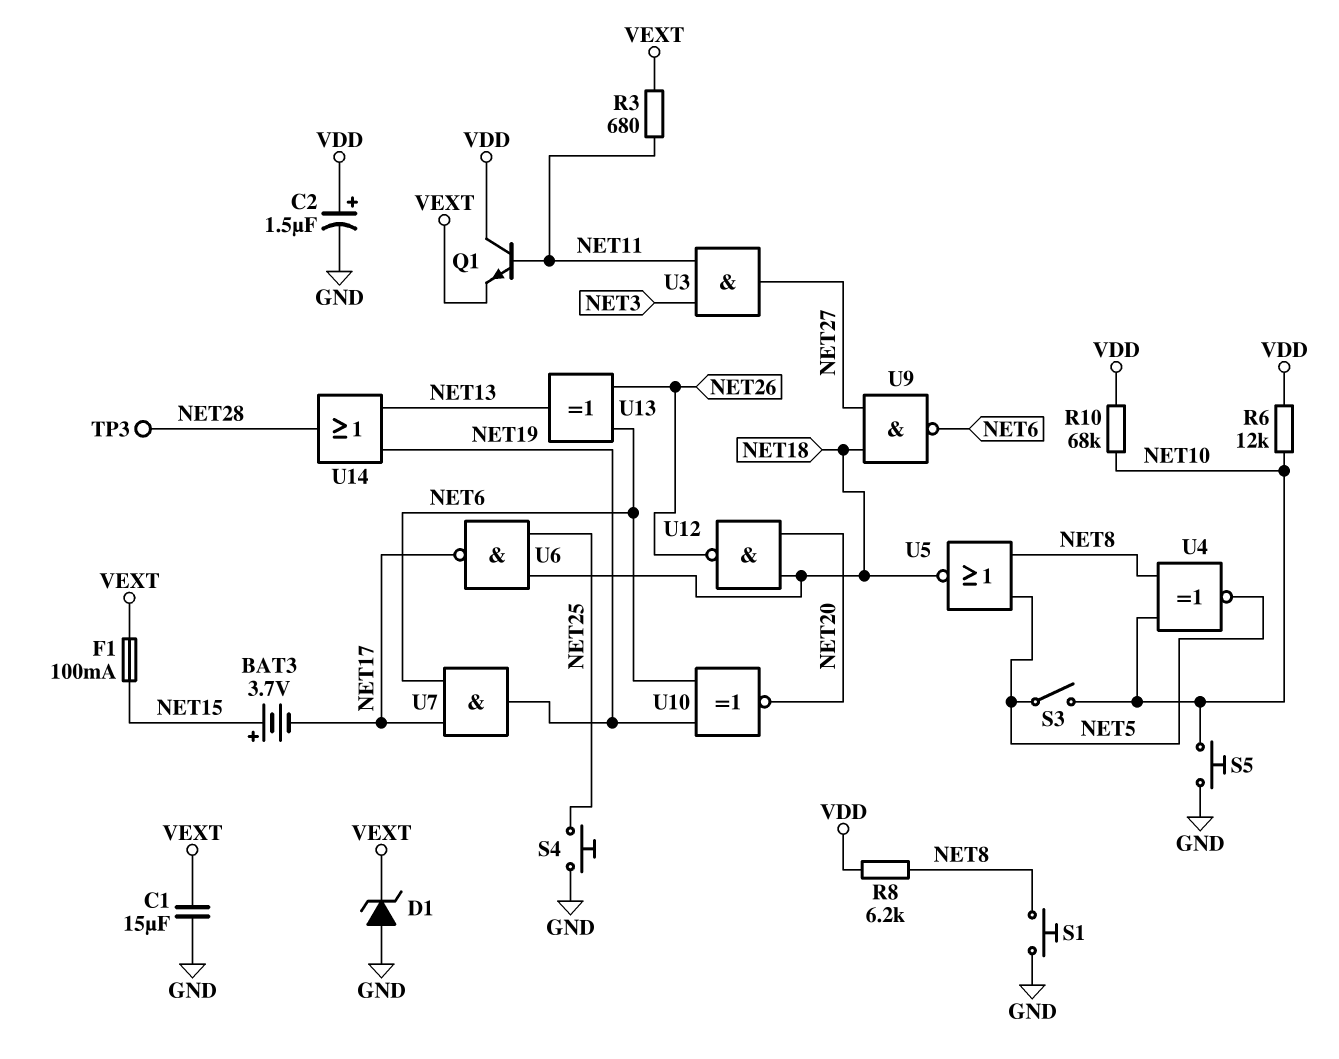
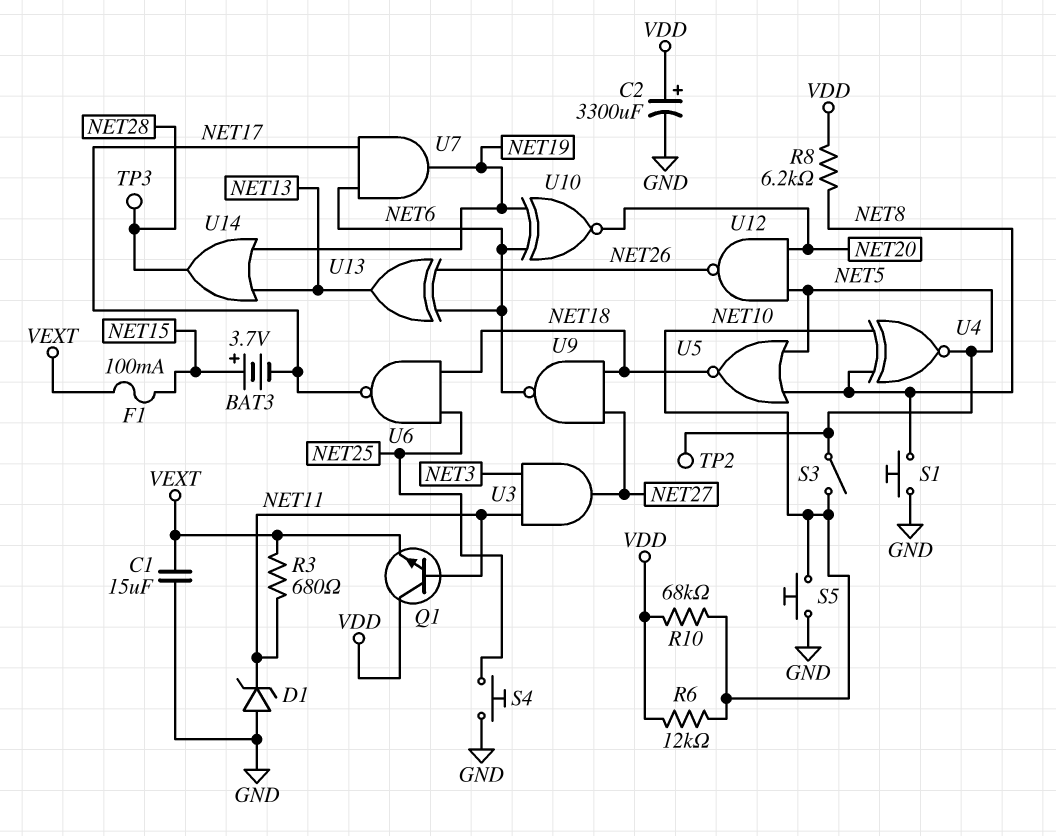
C2: 1.5uF (plus VDD, minus GND) -> 3300uF (plus VDD, minus GND)
D1: zener (A GND, K VEXT) -> zener (A GND, K NET11)
TP2: none -> test point (NET5)
U12: NAND (in NET18, in NET20, out NET26) -> NAND (in NET5, in NET20, out NET26)

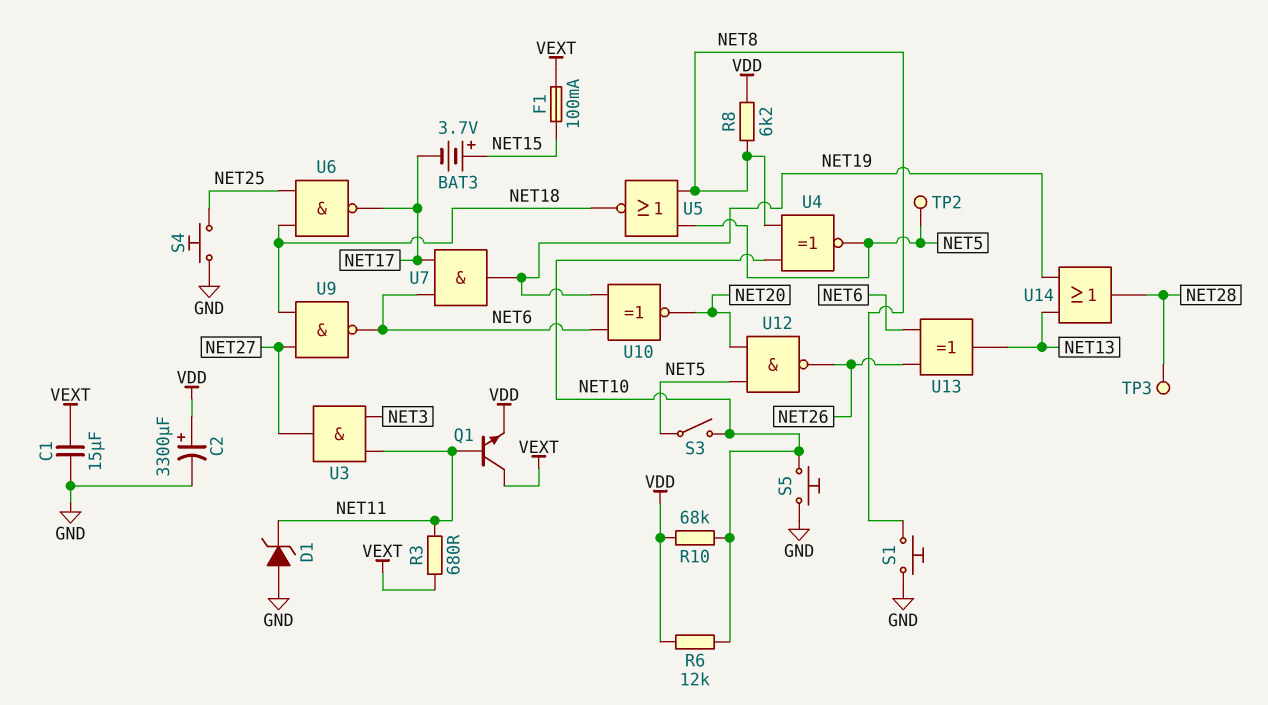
Q1: NPN (B NET11, C VDD, E VEXT) -> NPN (B NET11, C VEXT, E VDD)

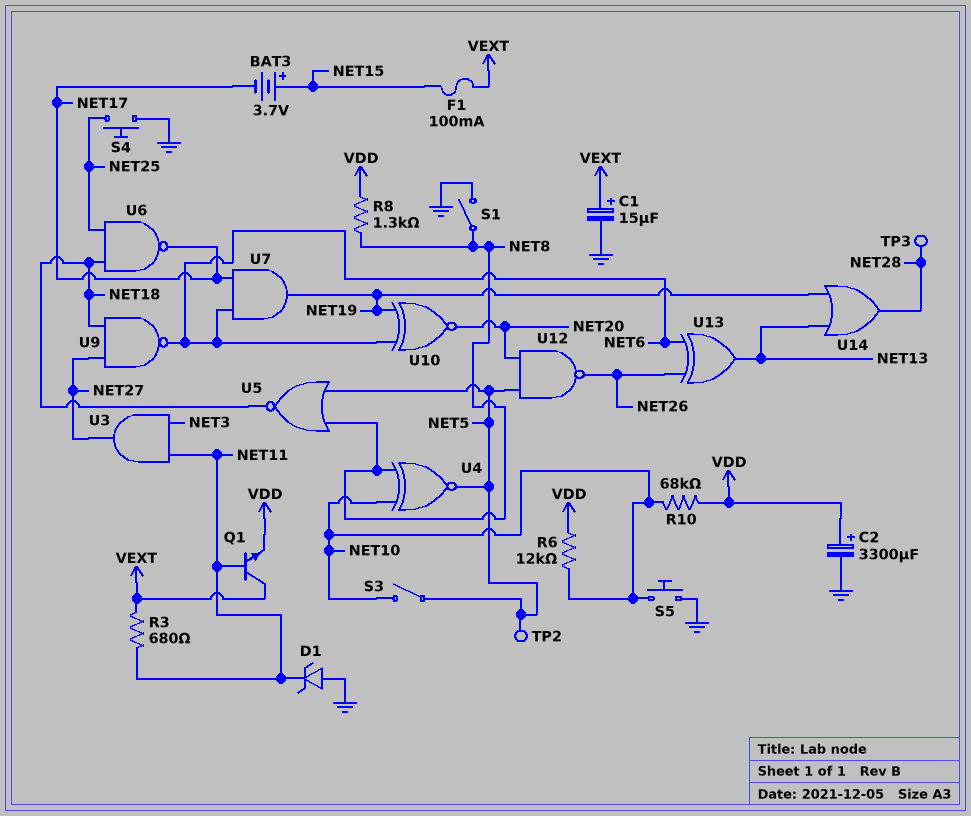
C1: 15uF (GND, VEXT) -> 15uF (plus VEXT, minus GND)
R8: 6.2k (NET8, VDD) -> 1.3k (NET8, VDD)
S1: button (GND, NET8) -> switch (GND, NET8)

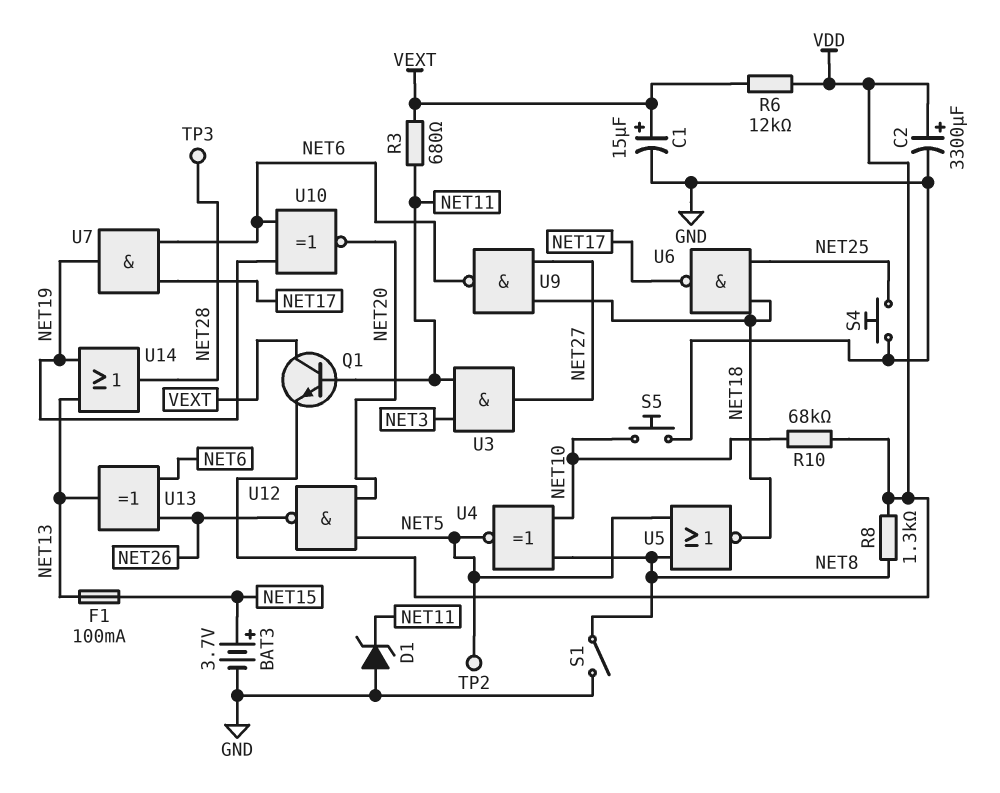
BAT3: 3.7V (plus NET15, minus NET17) -> 3.7V (plus NET15, minus GND)
F1: 100mA (NET15, VEXT) -> 100mA (NET13, NET15)
R6: 12k (NET10, VDD) -> 12k (VDD, VEXT)
S3: switch (NET5, NET10) -> none

